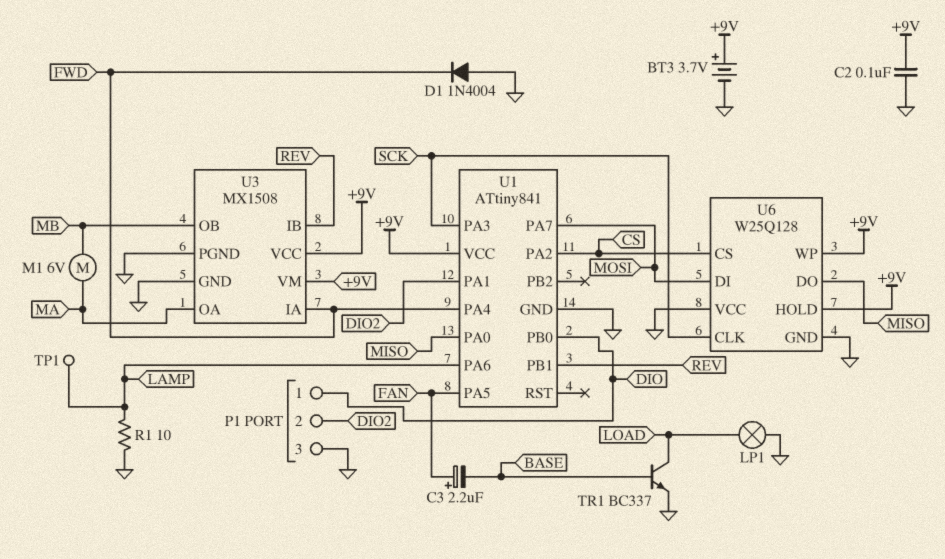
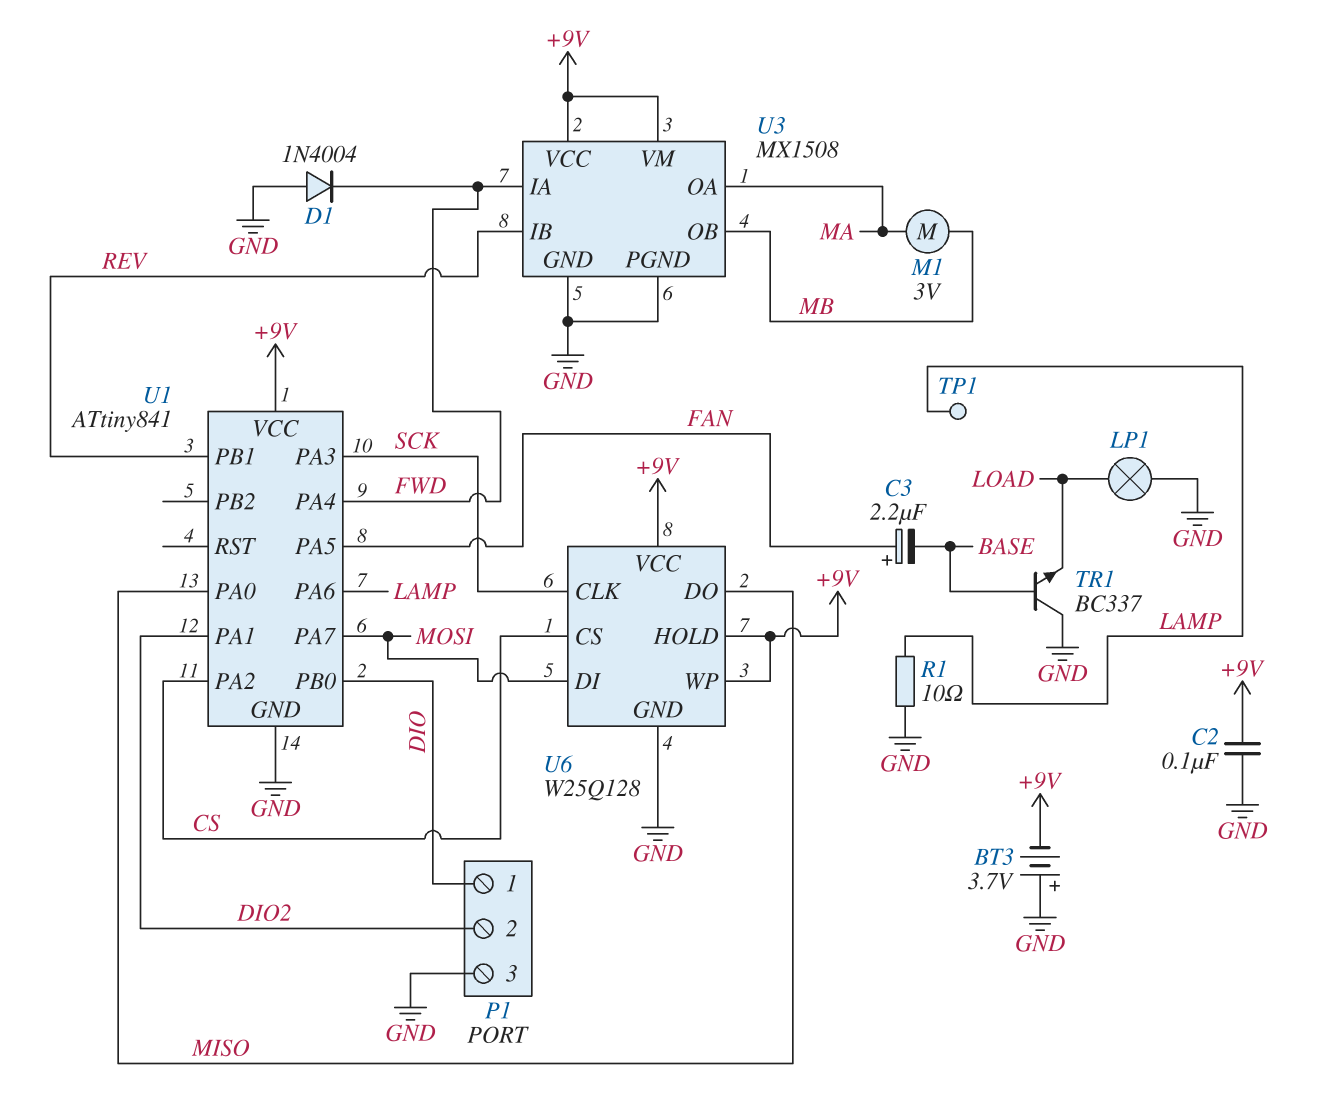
BT3: 3.7V (plus +9V, minus GND) -> 3.7V (plus GND, minus +9V)
M1: motor 6V (MA, MB) -> motor 3V (MA, MB)
TR1: NPN BC337 (B BASE, C LOAD, E GND) -> NPN BC337 (B BASE, C GND, E LOAD)
U6 pin VCC: GND -> +9V

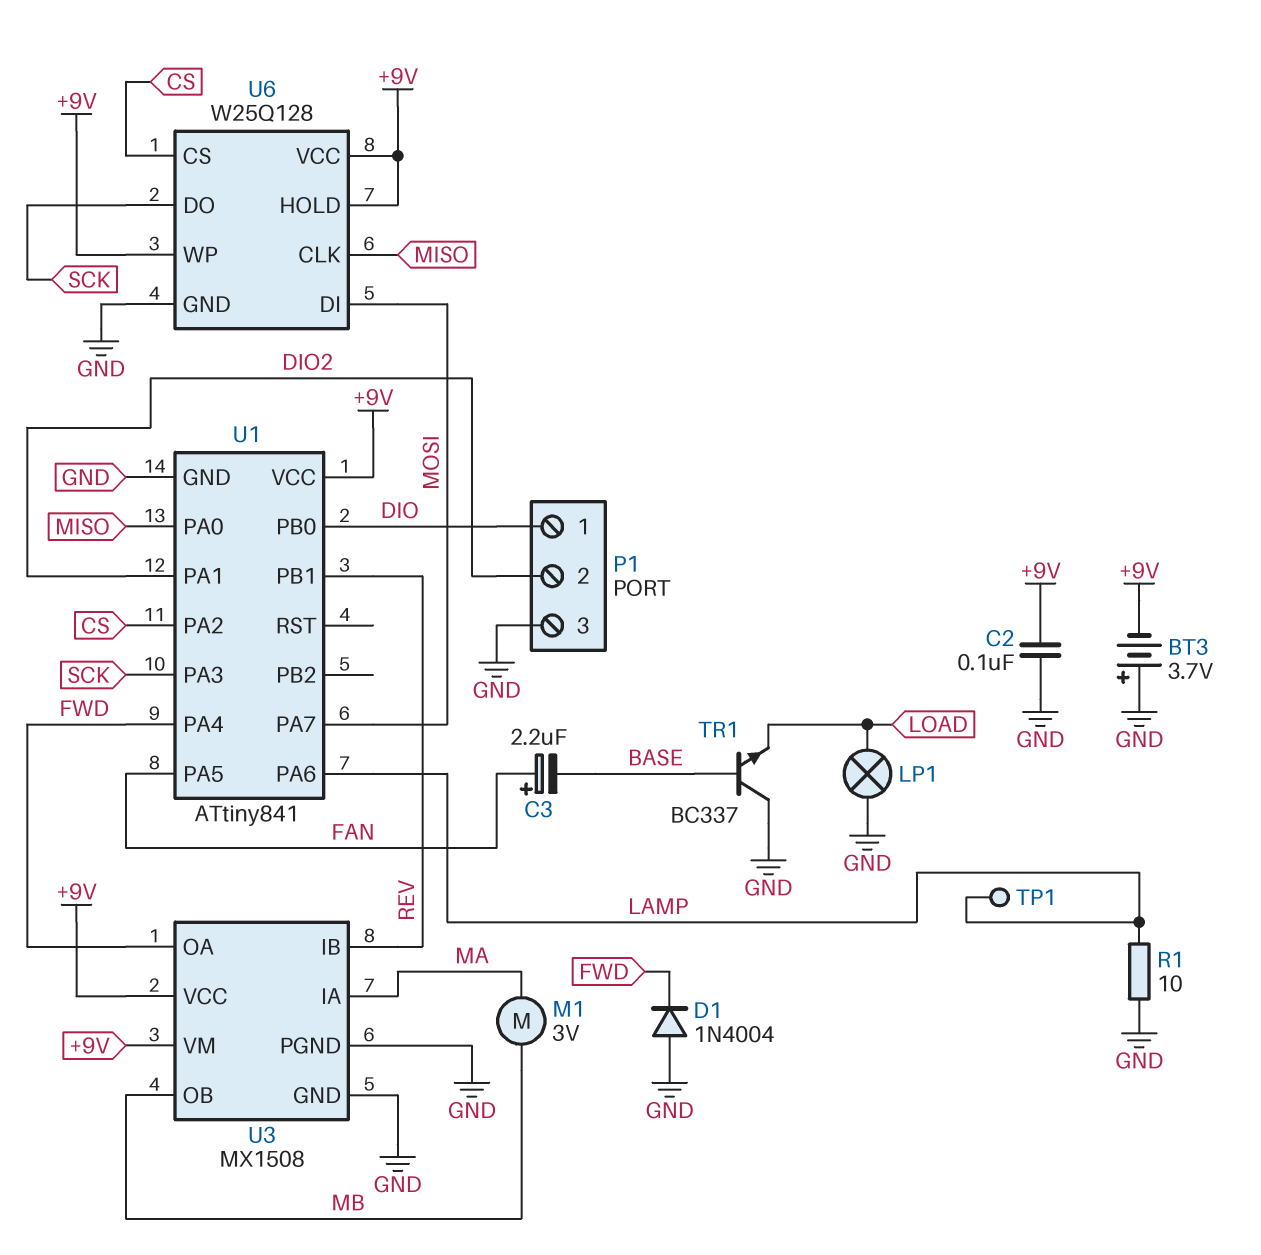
U3 pin IA: FWD -> MA
U3 pin OA: MA -> FWD
U6 pin CLK: SCK -> MISO
U6 pin DO: MISO -> SCK

